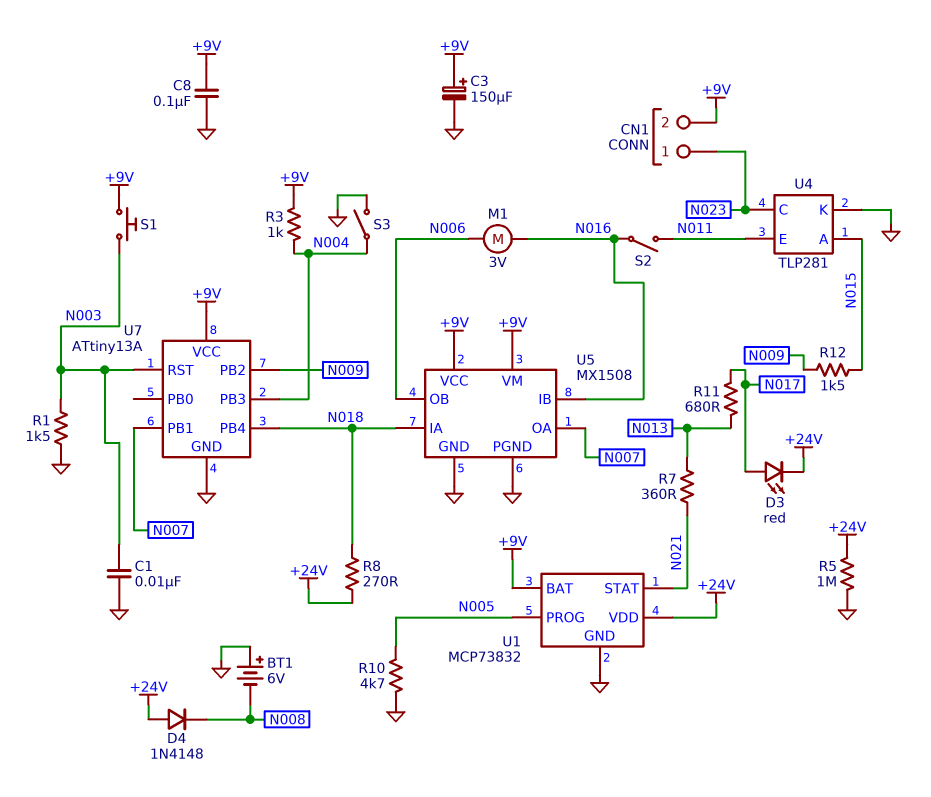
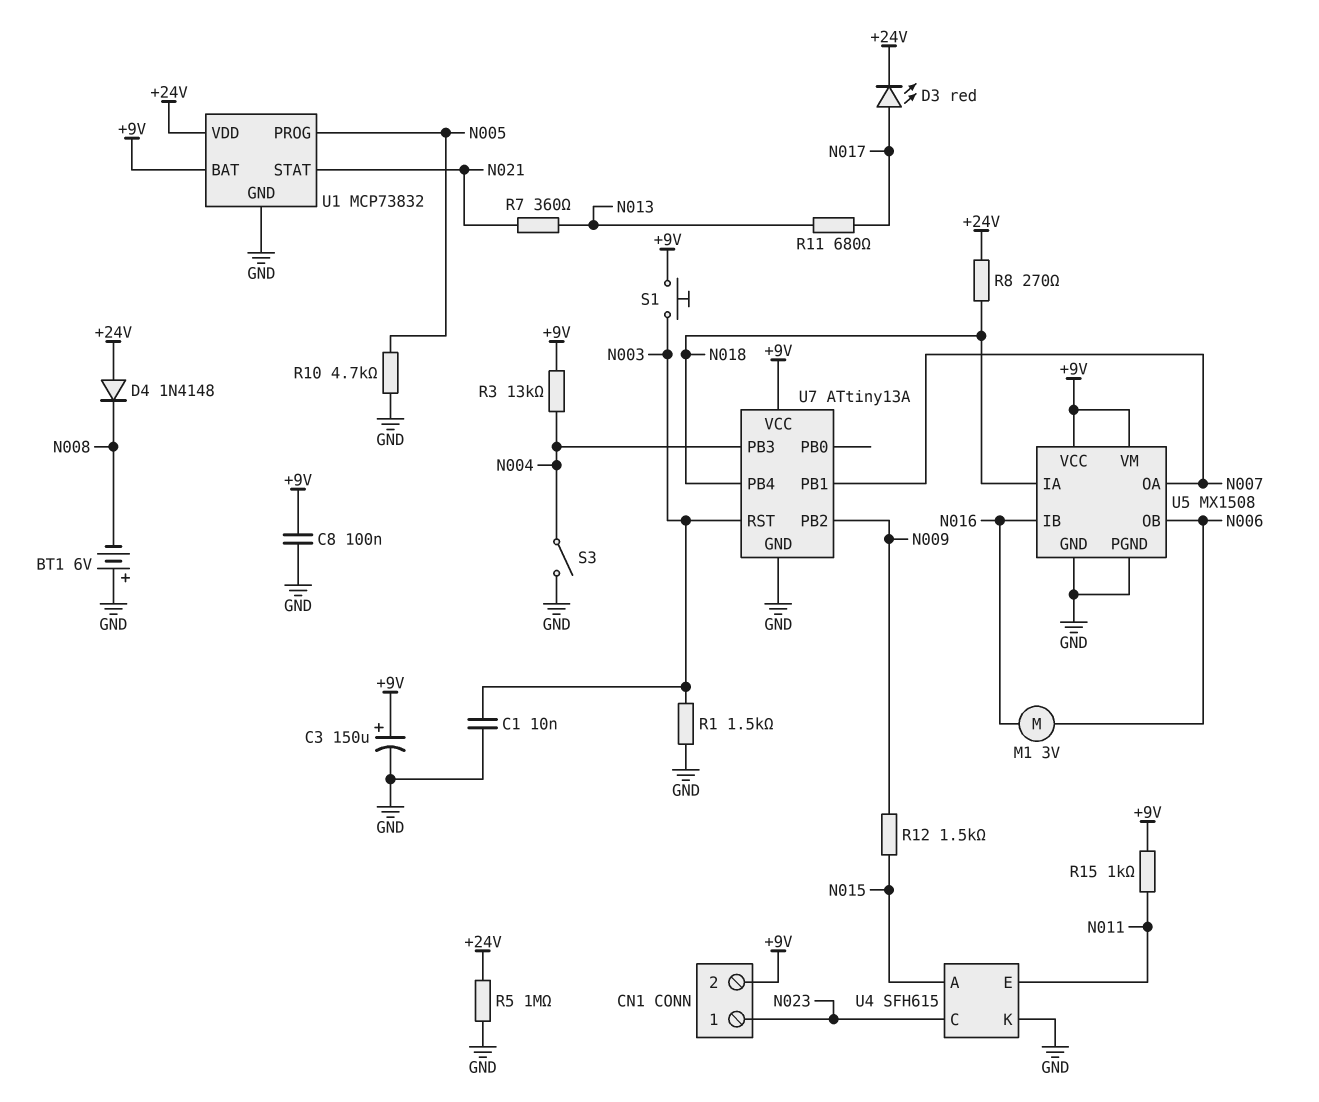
R3: 1k (+9V, N004) -> 13k (+9V, N004)
R15: none -> 1k (+9V, N011)
S2: switch (N011, N016) -> none
U4: TLP281 -> SFH615

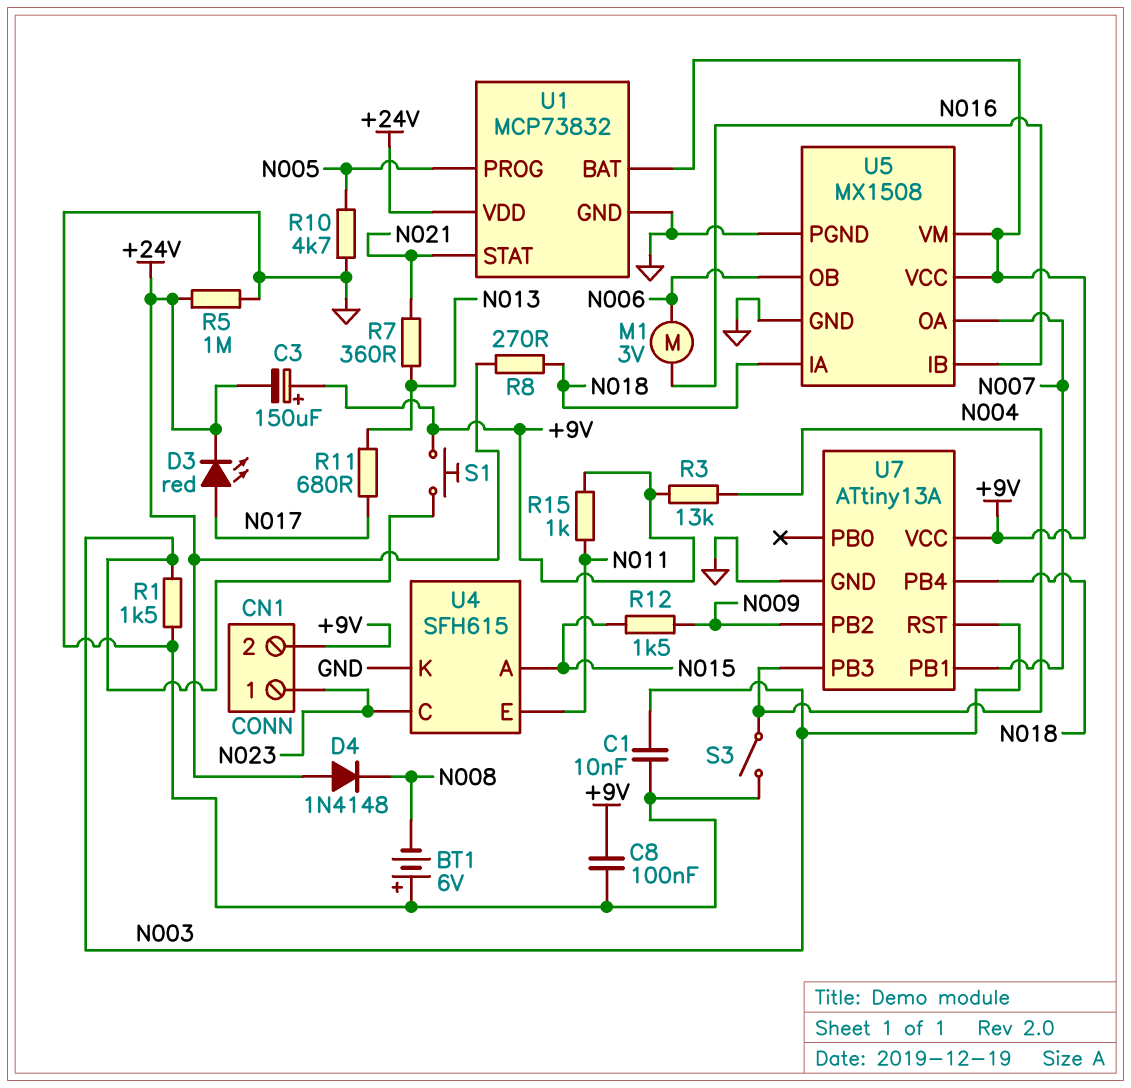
C3: 150uF (plus +9V, minus GND) -> 150uF (plus +9V, minus +24V)

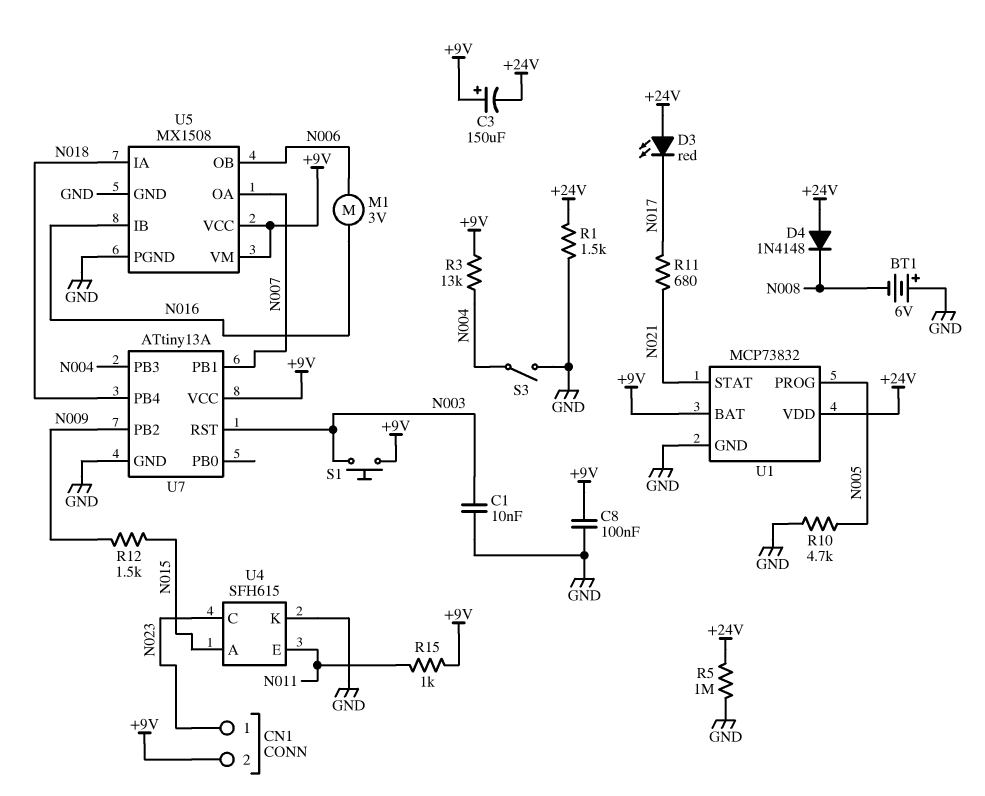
D3: LED red (A N017, K +24V) -> LED red (A +24V, K N017)
R1: 1.5k (GND, N003) -> 1.5k (+24V, GND)
R7: 360 (N013, N021) -> none
R8: 270 (+24V, N018) -> none
R11: 680 (N013, N017) -> 680 (N017, N021)

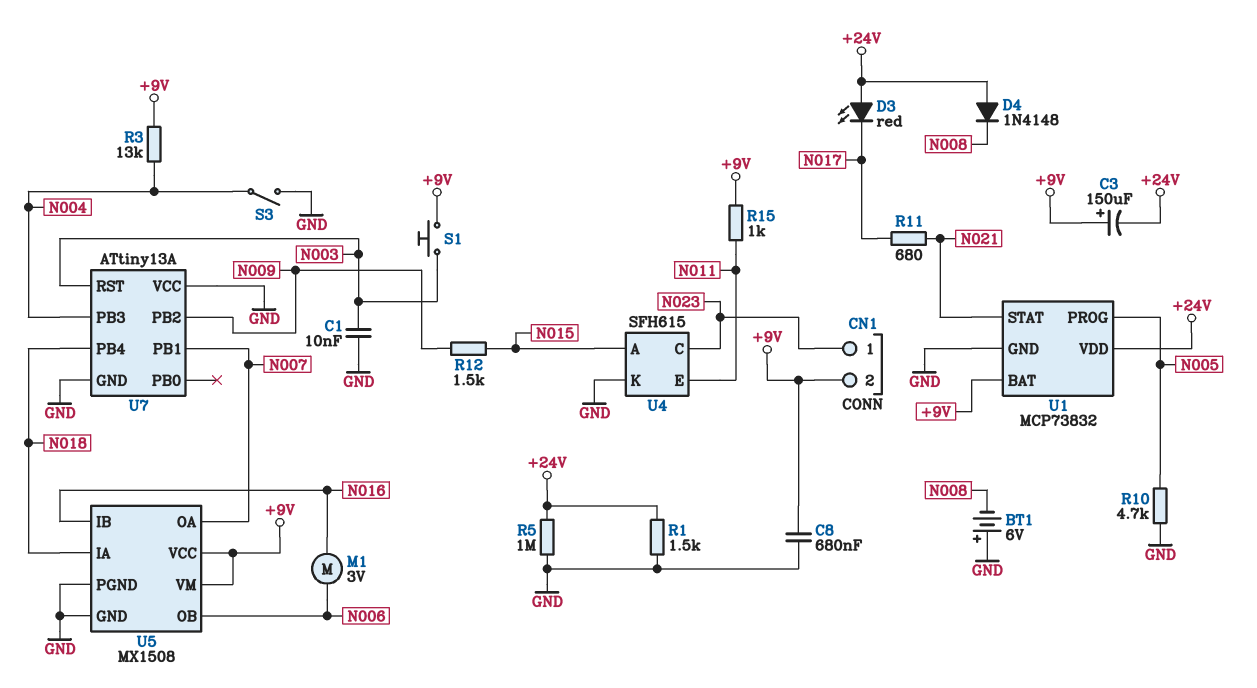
C8: 100nF (+9V, GND) -> 680nF (+9V, GND)
U7 pin VCC: +9V -> GND

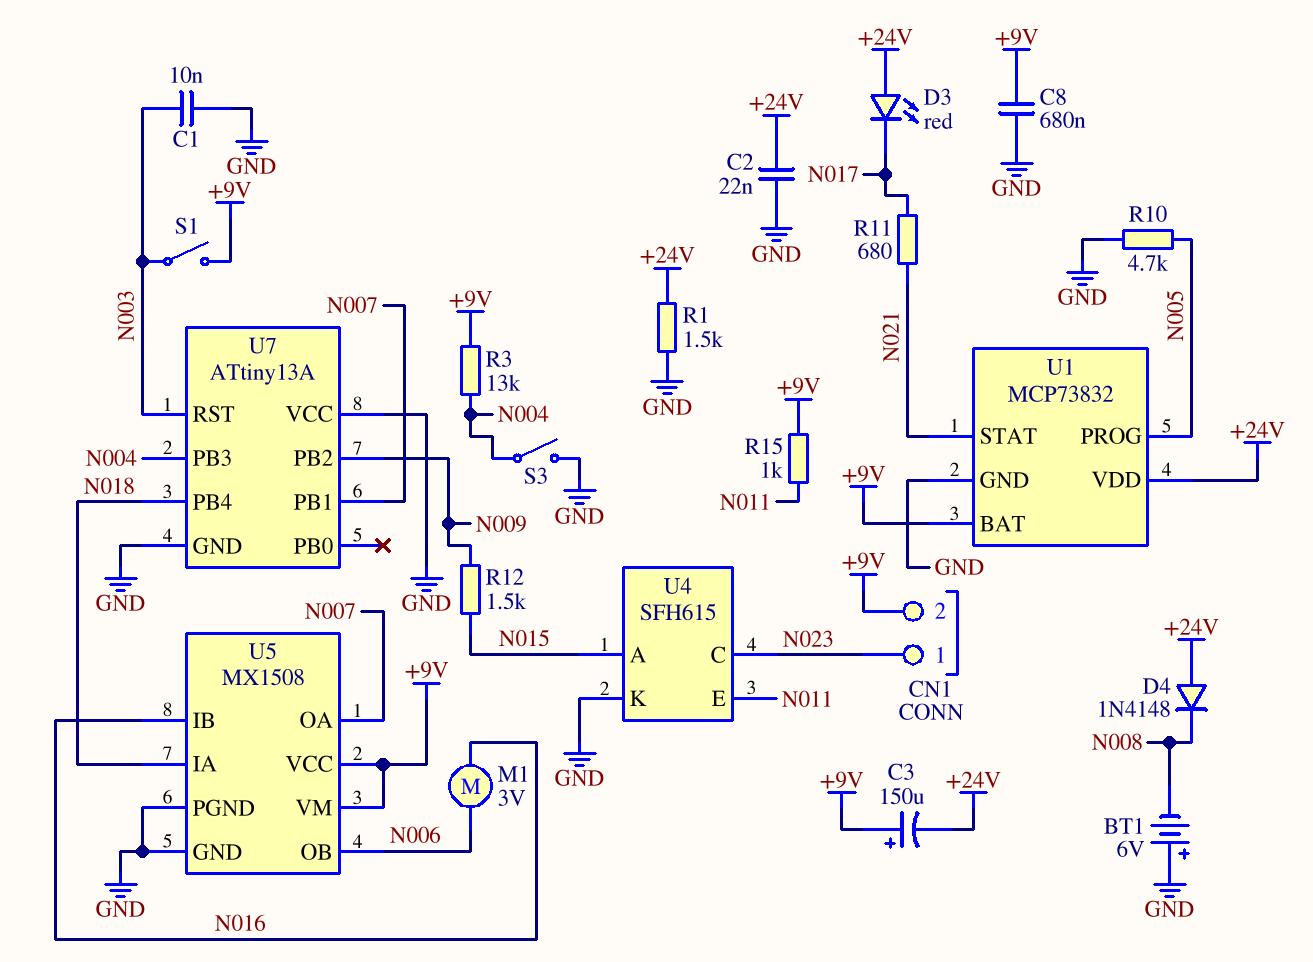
C2: none -> 22nF (+24V, GND)
R5: 1M (+24V, GND) -> none
S1: button (+9V, N003) -> switch (+9V, N003)

